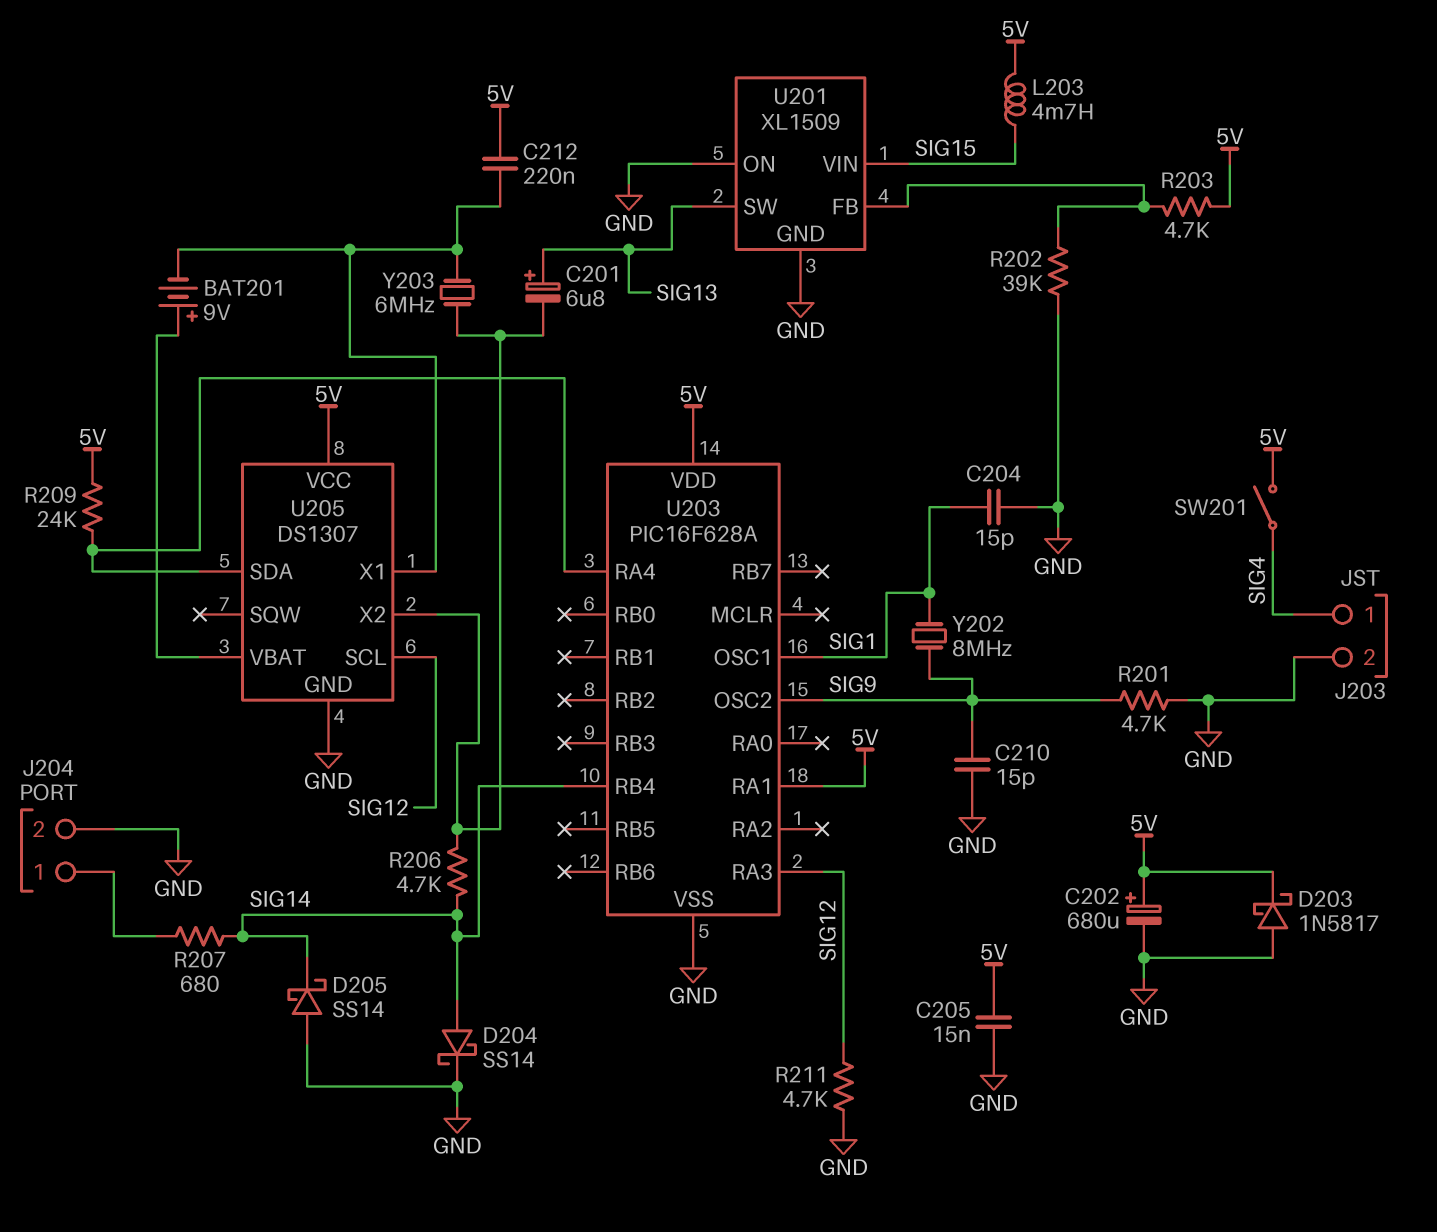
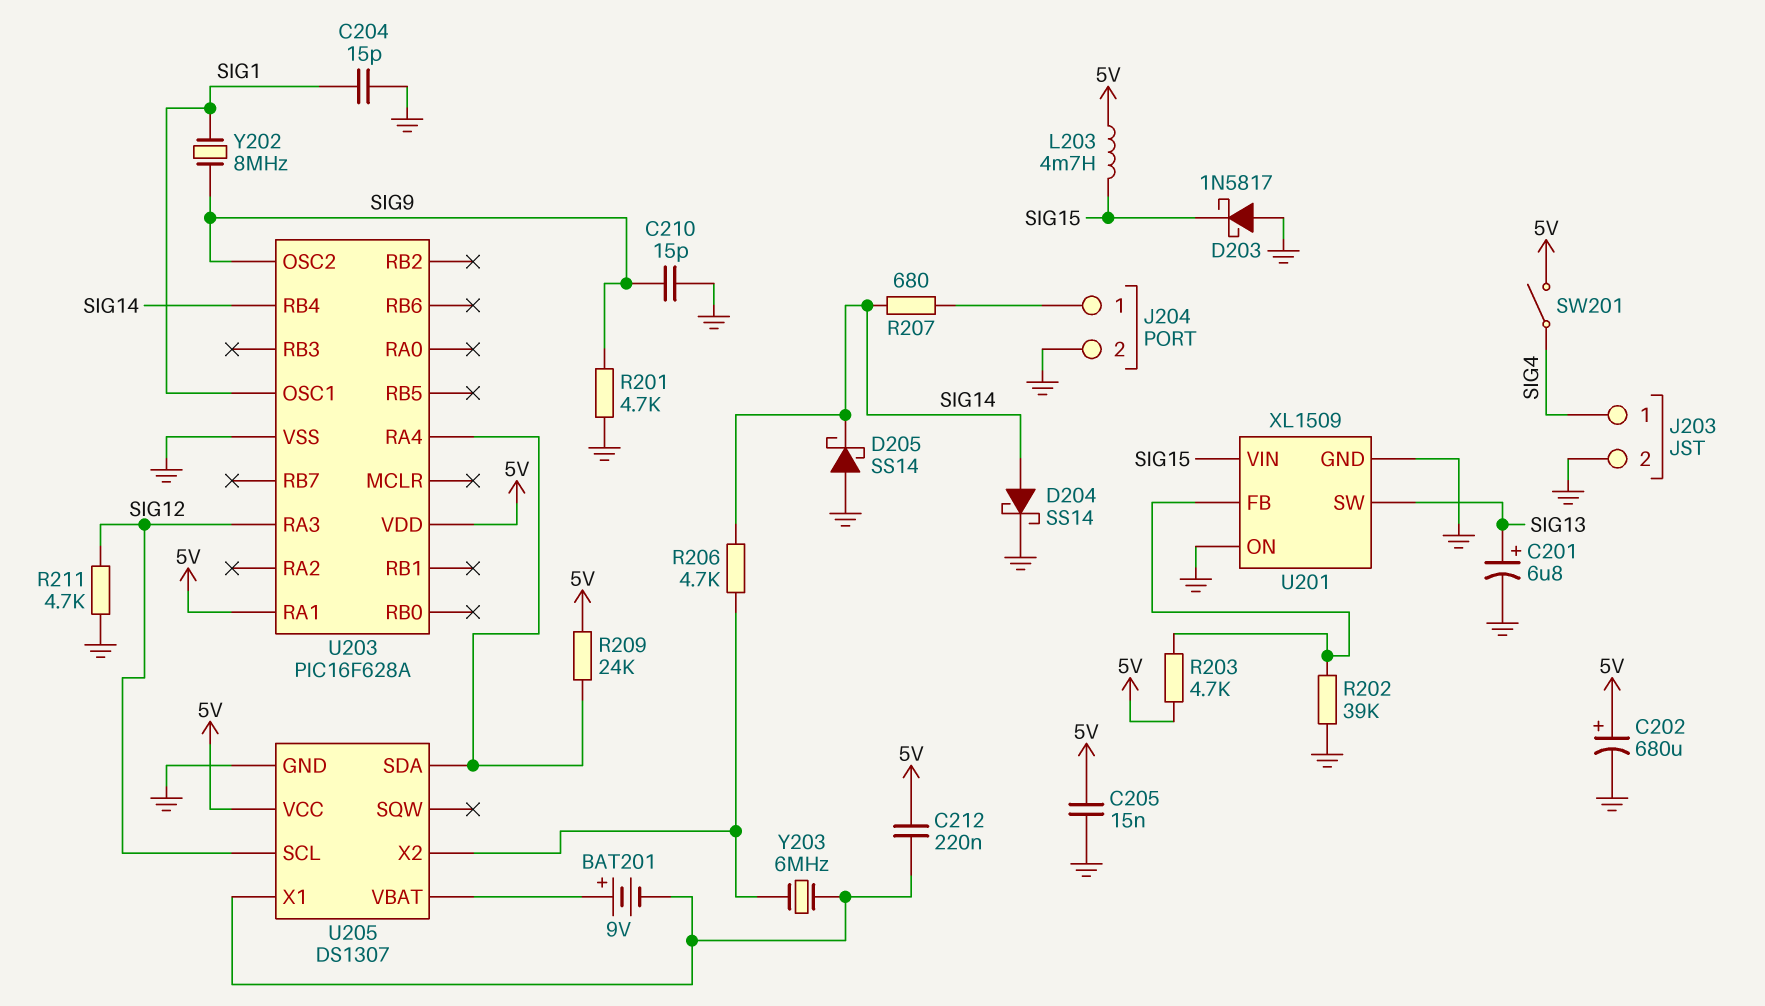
C201: 6.8uF (plus SIG13, minus U205/X2) -> 6.8uF (plus SIG13, minus GND)
D203: schottky 1N5817 (A GND, K 5V) -> schottky 1N5817 (A GND, K SIG15)

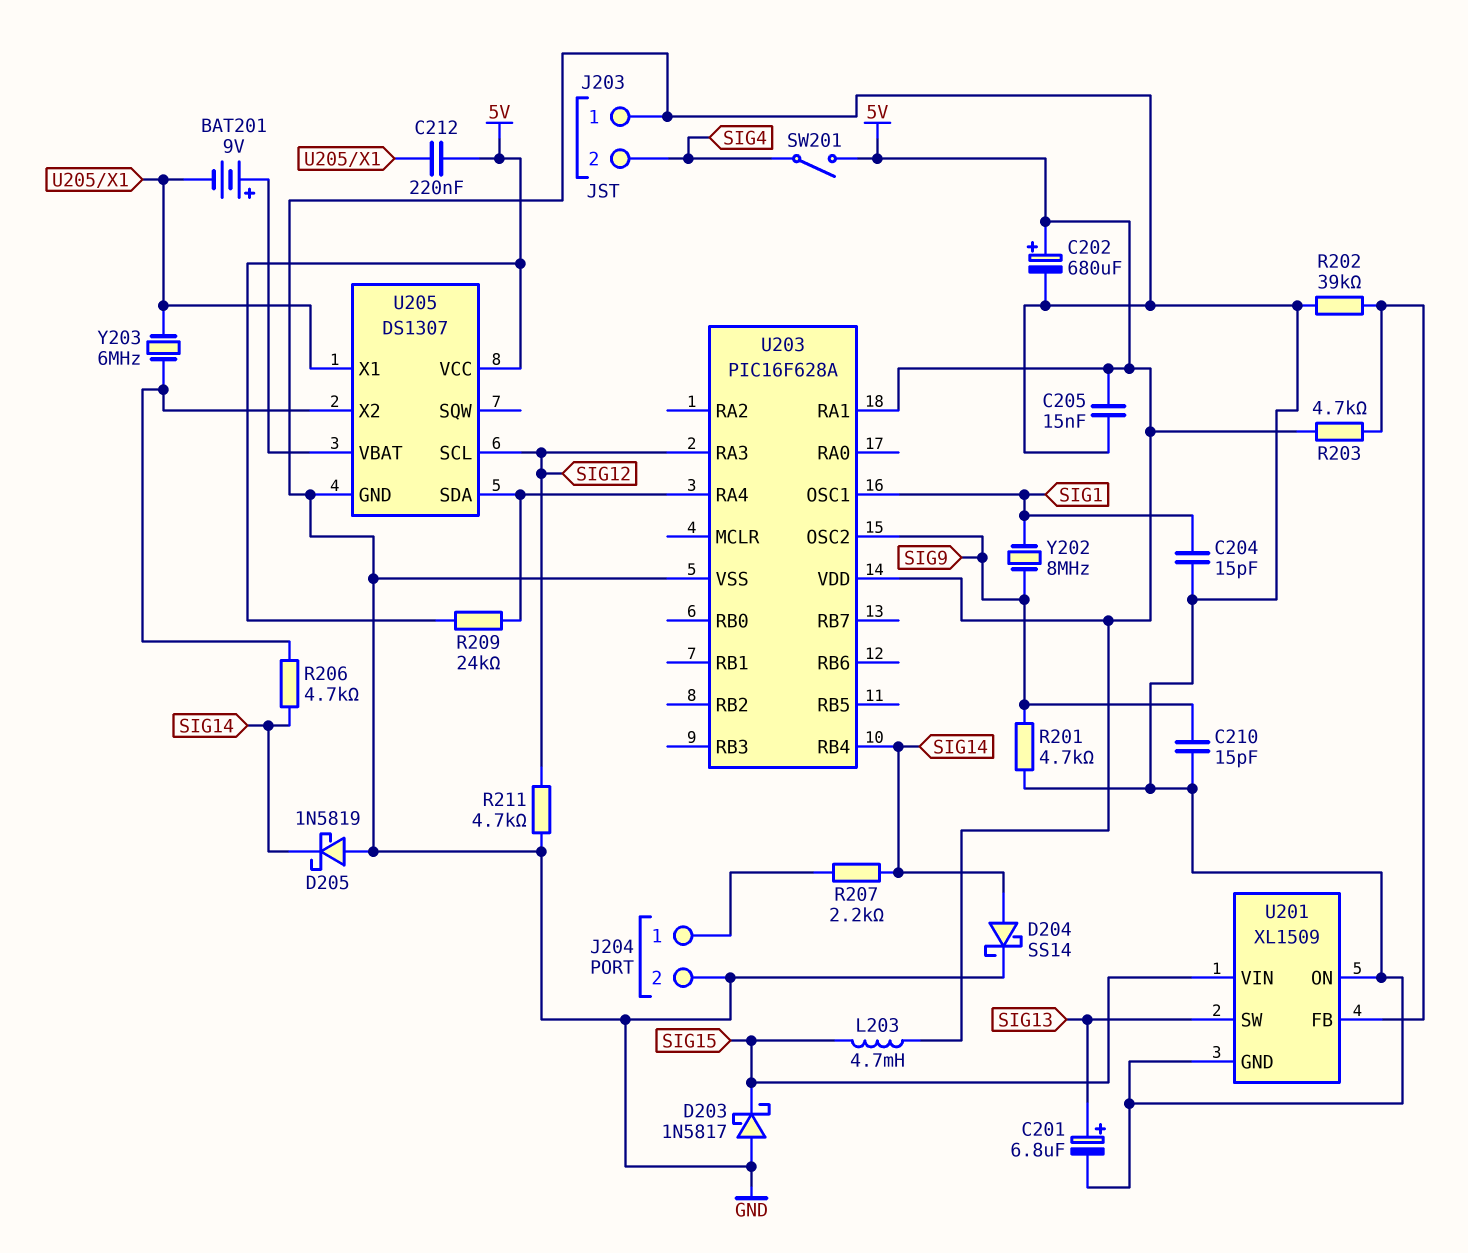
D205: schottky SS14 (A GND, K SIG14) -> schottky 1N5819 (A GND, K SIG14)
J203 pin 1: SIG4 -> GND
J203 pin 2: GND -> SIG4
R207: 680 (J204/1, SIG14) -> 2.2k (J204/1, SIG14)

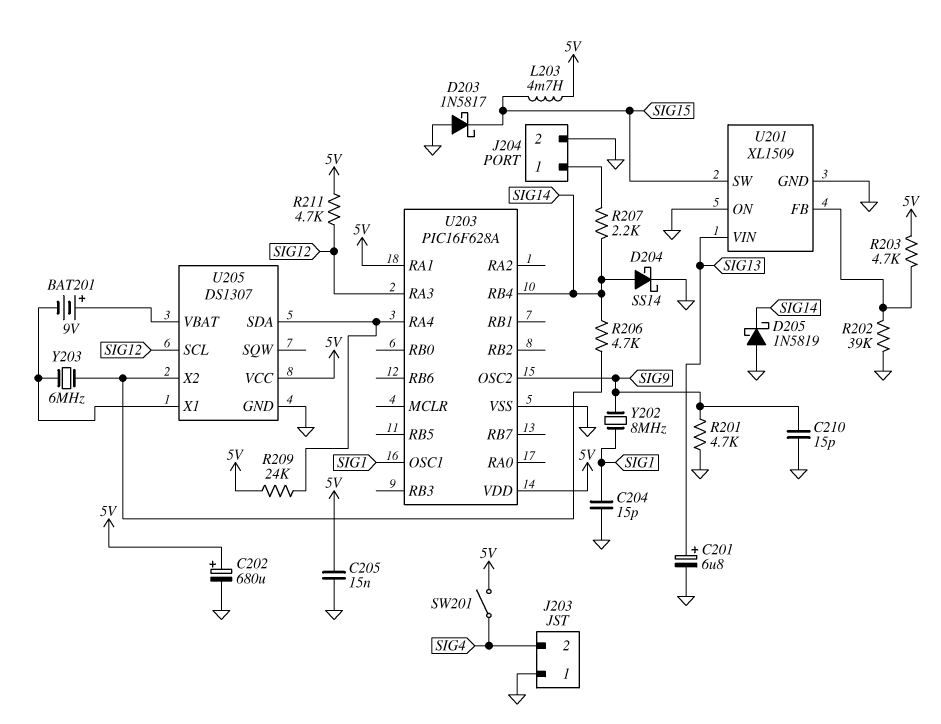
C212: 220nF (5V, U205/X1) -> none
R211: 4.7k (GND, SIG12) -> 4.7k (5V, SIG12)
U201 pin SW: SIG13 -> SIG15
U201 pin VIN: SIG15 -> SIG13

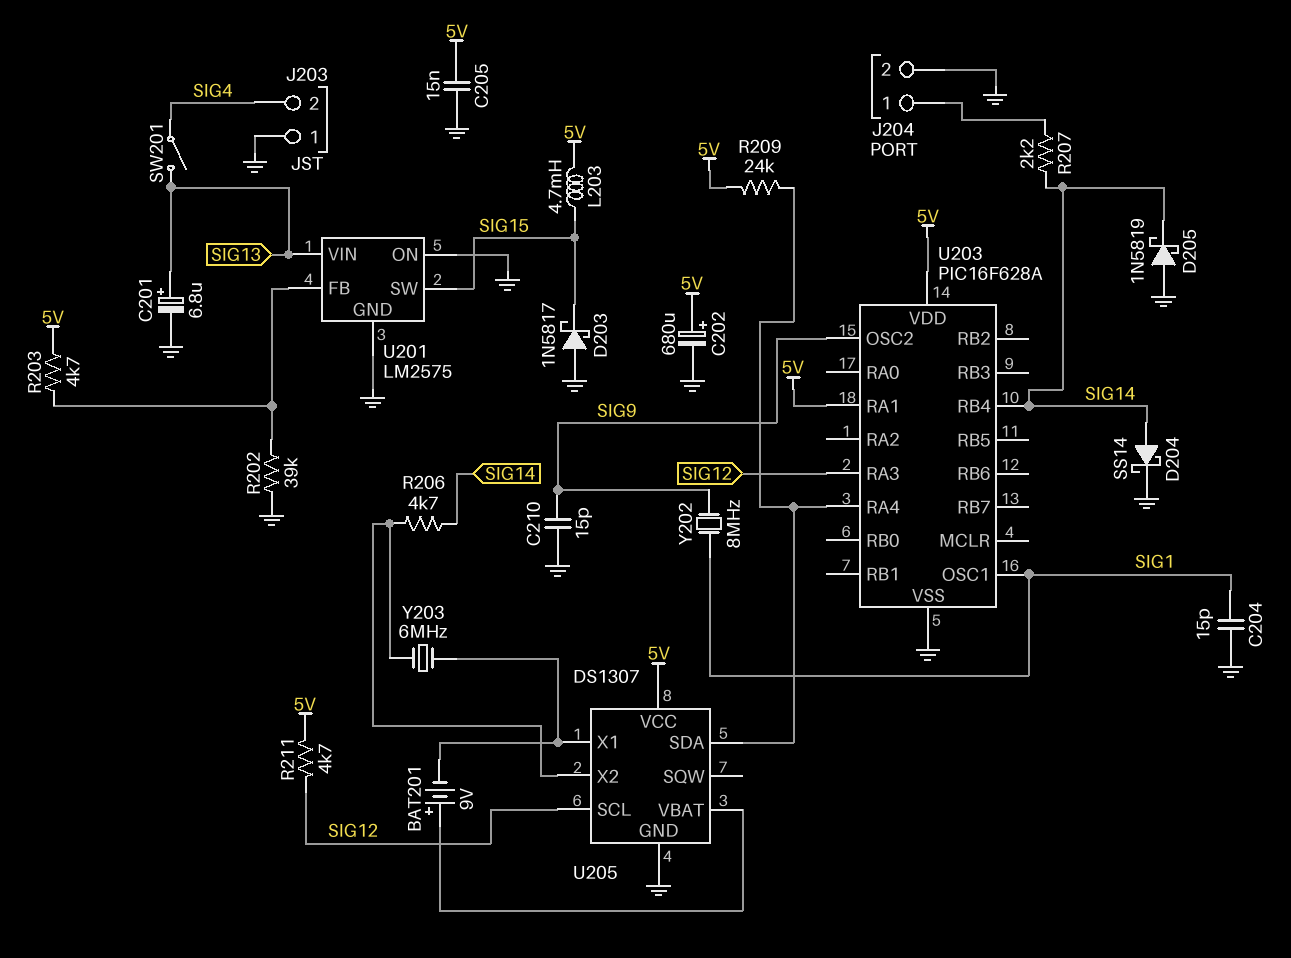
R201: 4.7k (GND, SIG9) -> none
SW201: switch (5V, SIG4) -> switch (SIG4, SIG13)
U201: XL1509 -> LM2575

